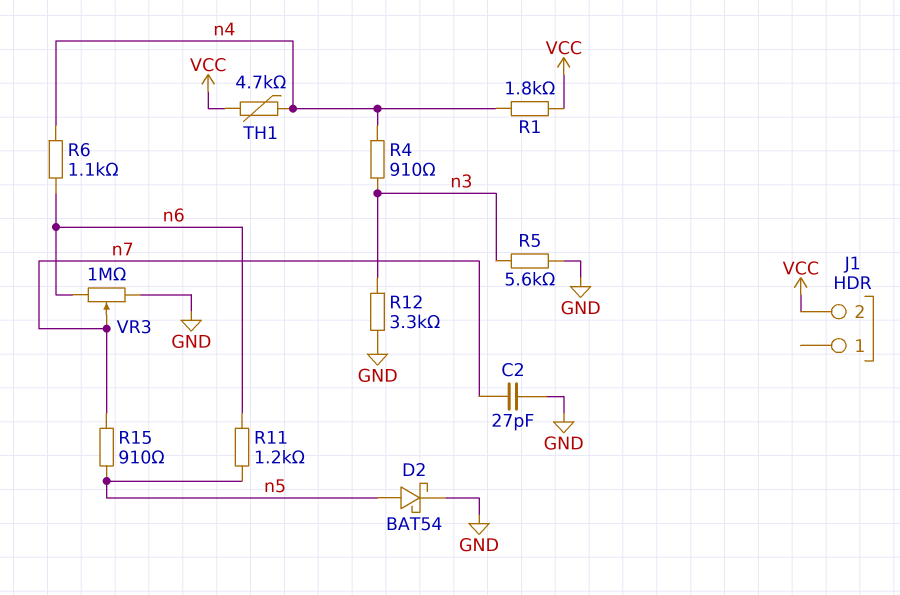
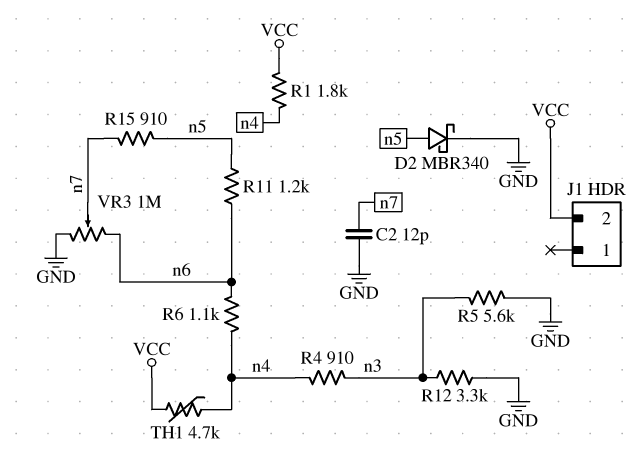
C2: 27pF (GND, n7) -> 12pF (GND, n7)
D2: schottky BAT54 (A n5, K GND) -> schottky MBR340 (A n5, K GND)

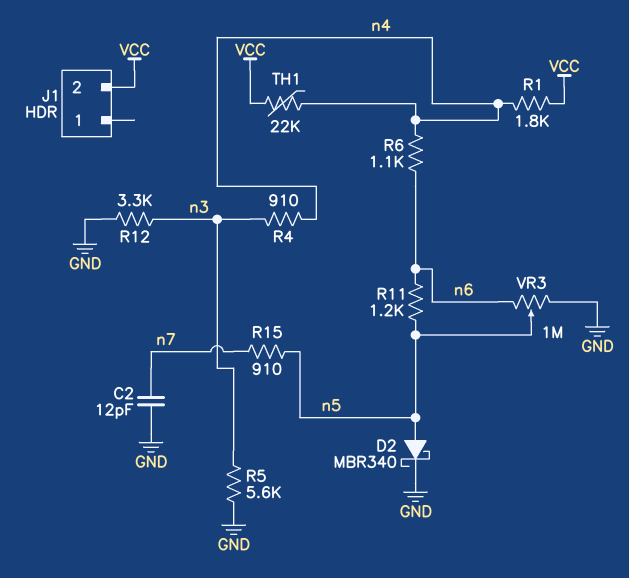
TH1: 4.7k (VCC, n4) -> 22k (VCC, n4)
VR3: 1M (GND, n6, wiper n7) -> 1M (GND, n6, wiper n5)

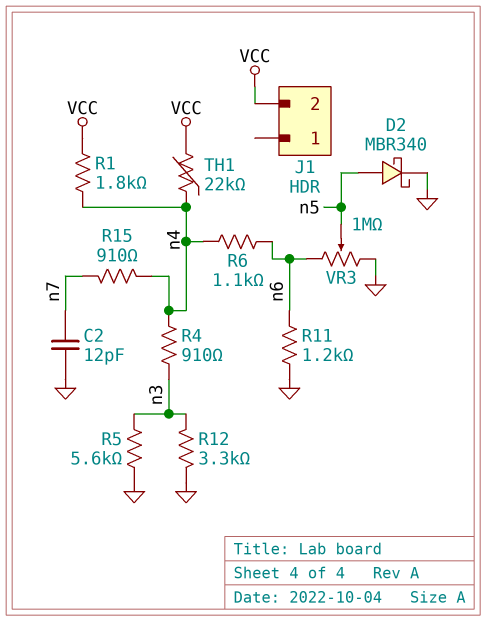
R11: 1.2k (n5, n6) -> 1.2k (GND, n6)
R15: 910 (n5, n7) -> 910 (n4, n7)

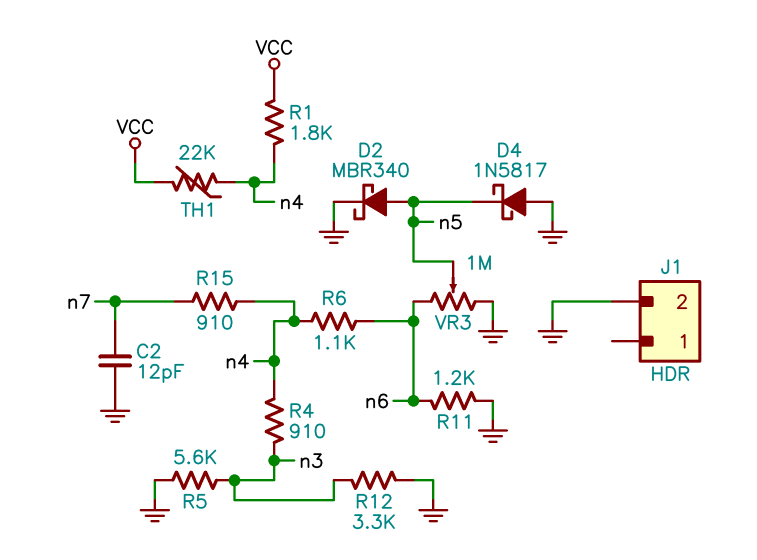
D4: none -> schottky 1N5817 (A GND, K n5)
J1 pin 2: VCC -> GND

